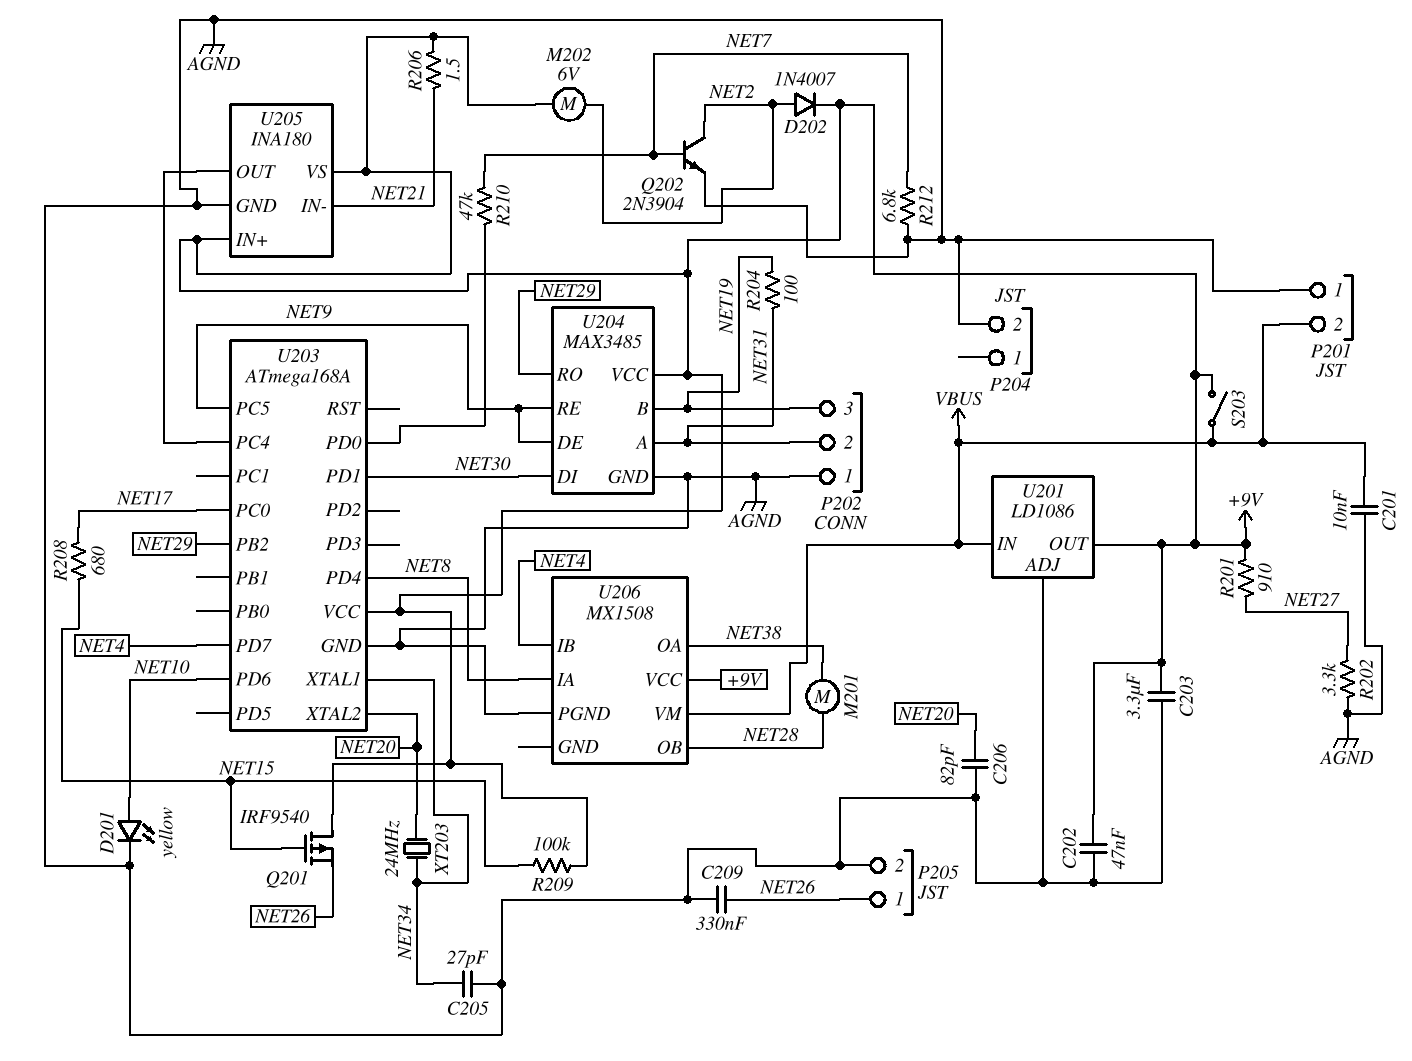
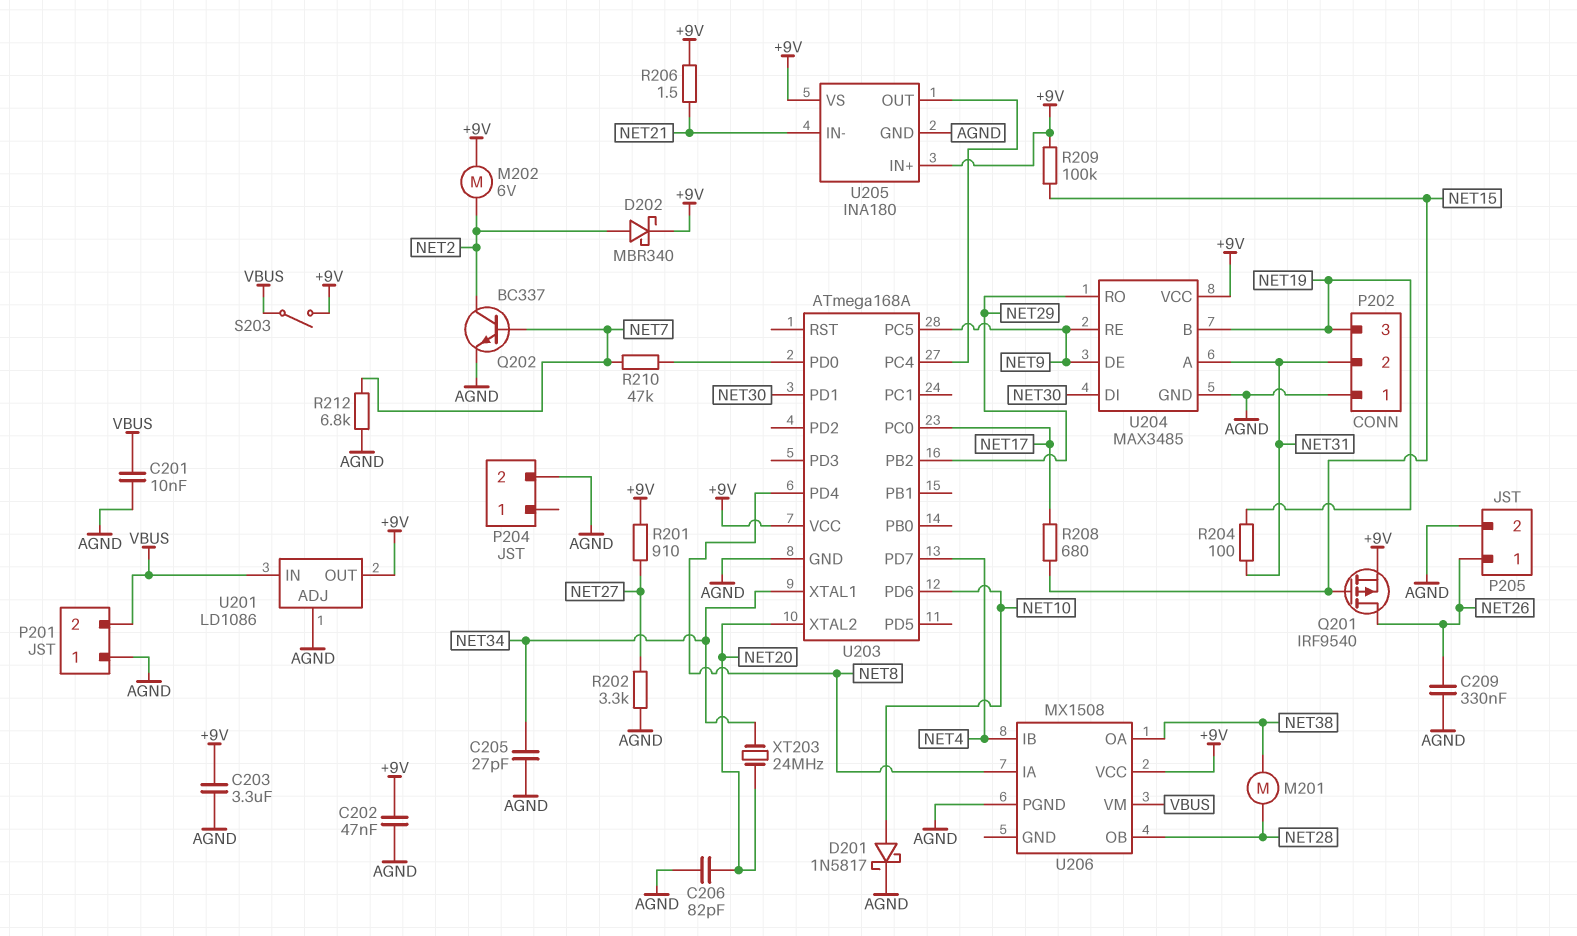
D201: LED yellow (A NET10, K AGND) -> schottky 1N5817 (A NET10, K AGND)
D202: diode 1N4007 (A NET2, K +9V) -> schottky MBR340 (A NET2, K +9V)
Q201: PMOS IRF9540 (G NET15, D +9V, S NET26) -> PMOS IRF9540 (G NET15, D NET26, S +9V)
Q202: NPN 2N3904 (B NET7, C NET2, E AGND) -> NPN BC337 (B NET7, C NET2, E AGND)

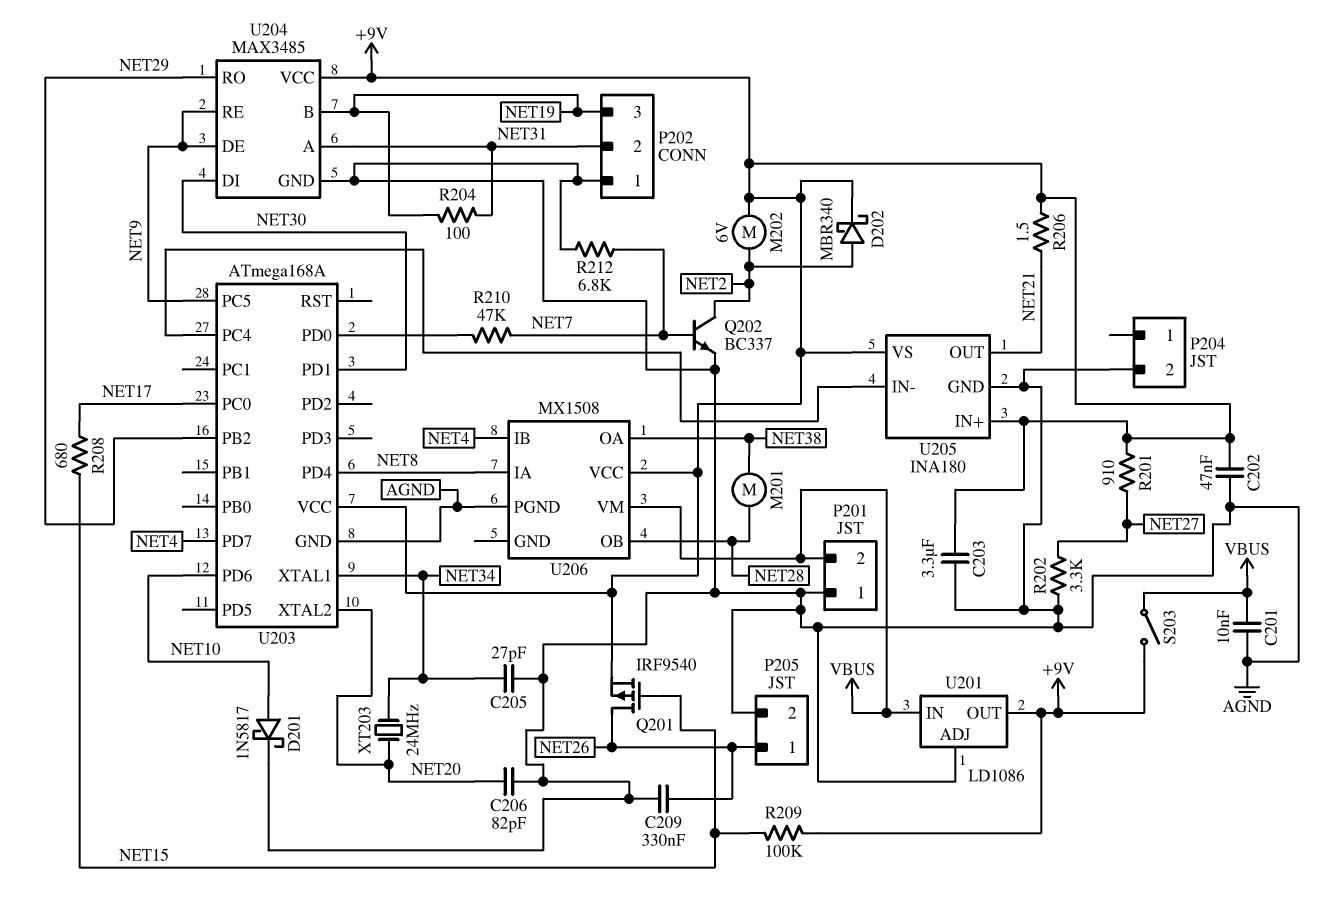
U205 pin IN-: NET21 -> U203/PC4
U205 pin OUT: U203/PC4 -> NET21

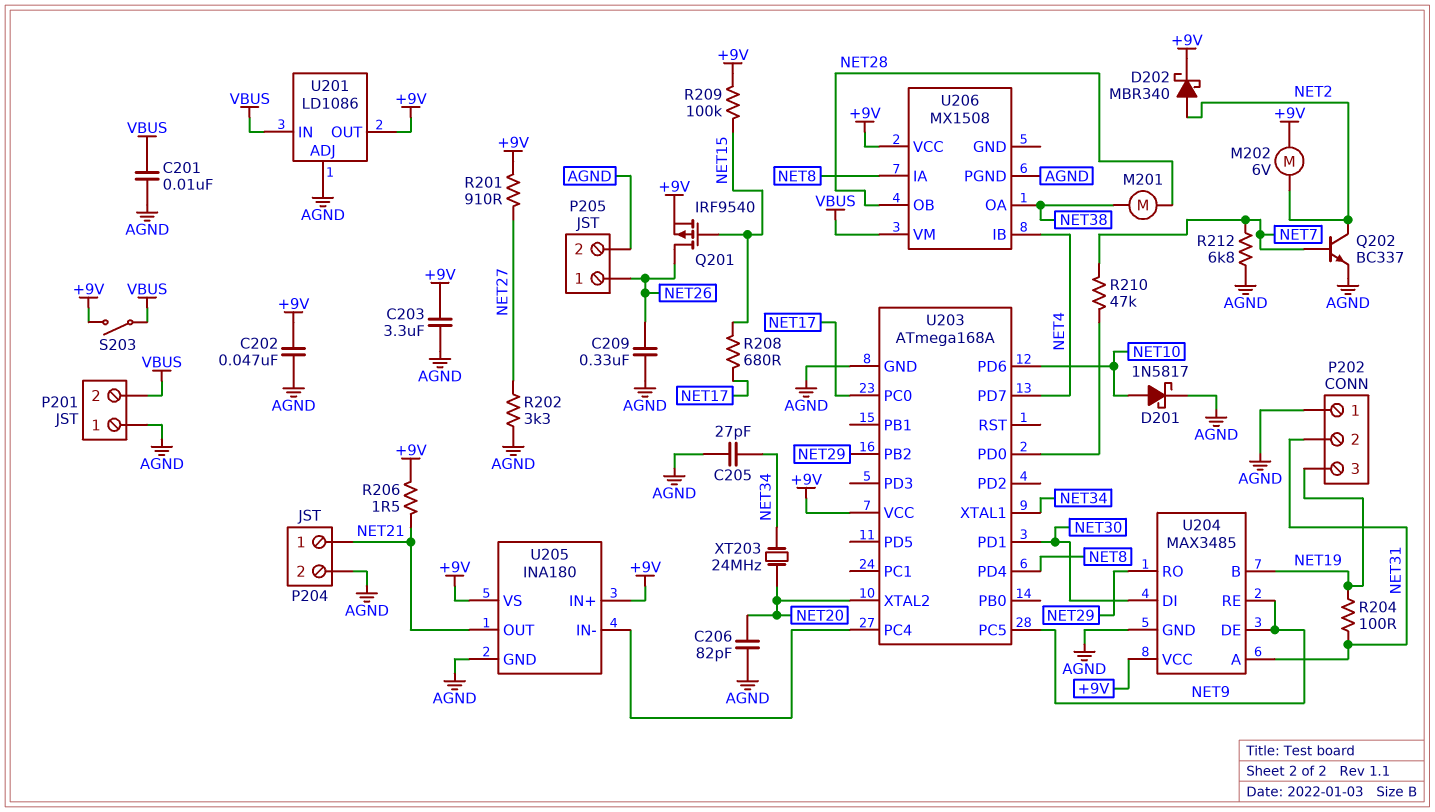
P204 pin 1: none -> NET21

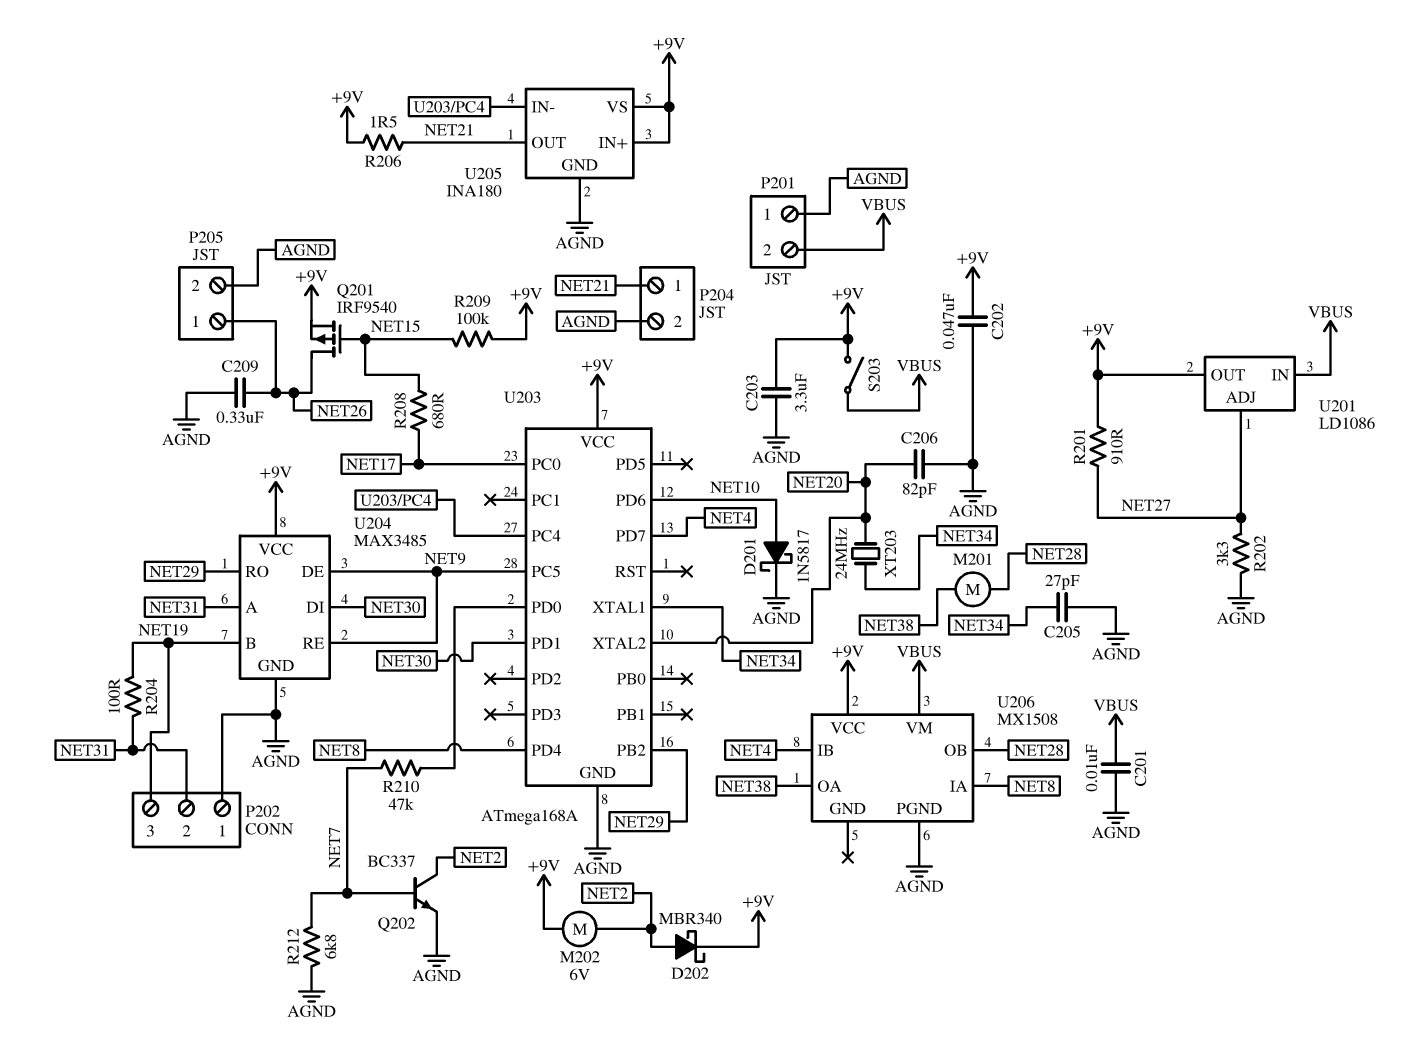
U201 pin ADJ: AGND -> NET27

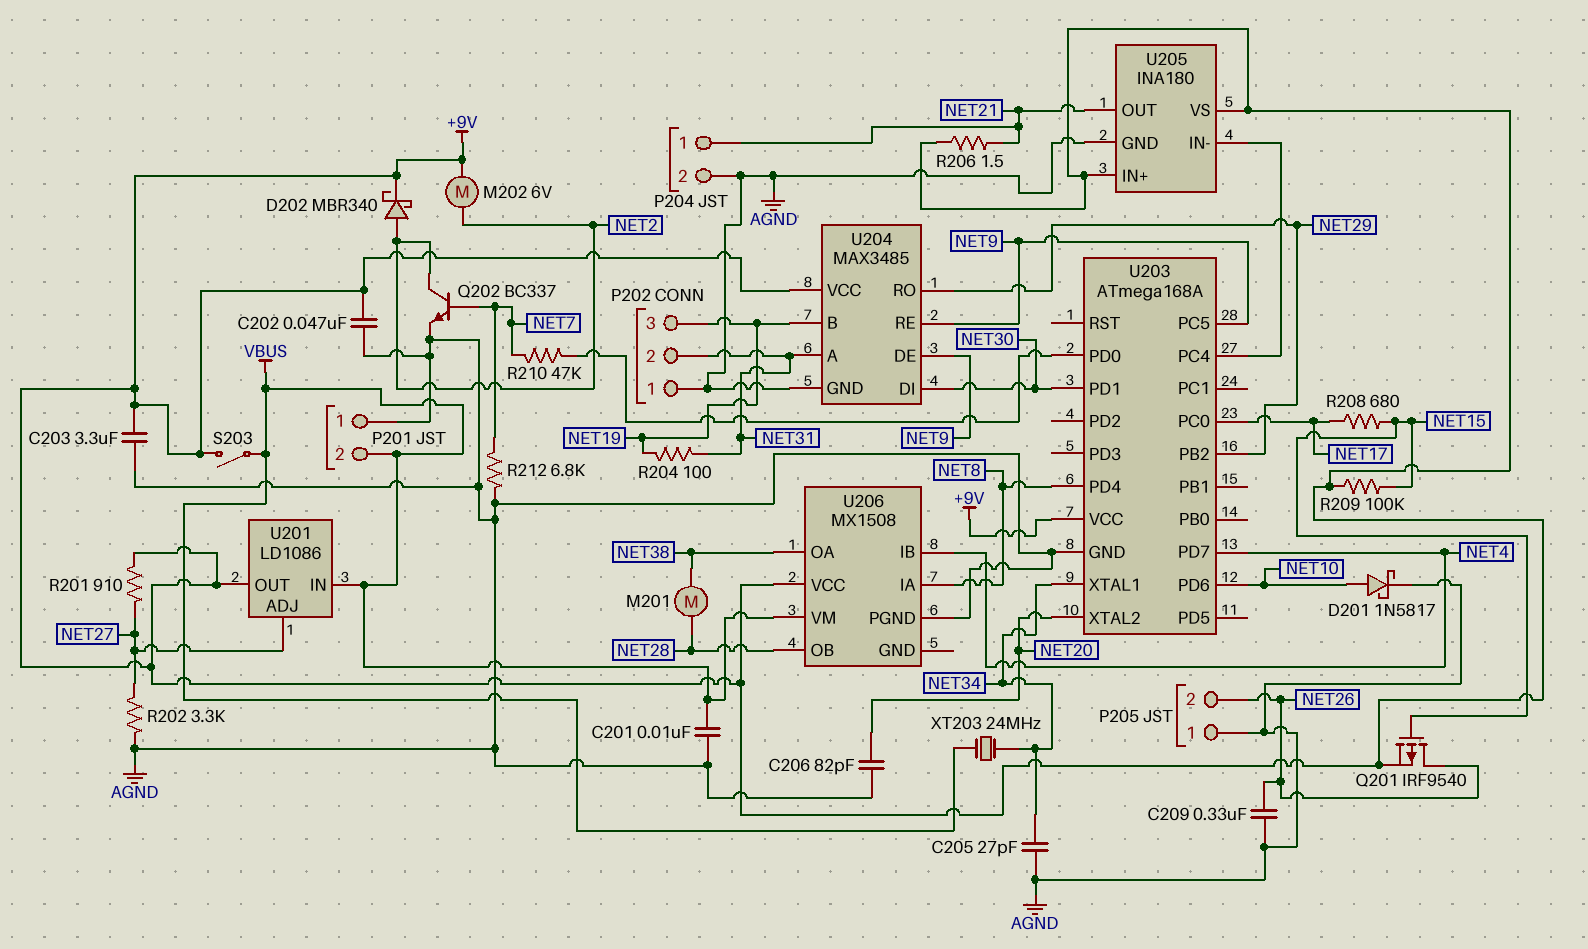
P205 pin 1: NET26 -> AGND
P205 pin 2: AGND -> NET26
XT203: 24MHz (NET20, NET34) -> 24MHz (NET34, VBUS)

